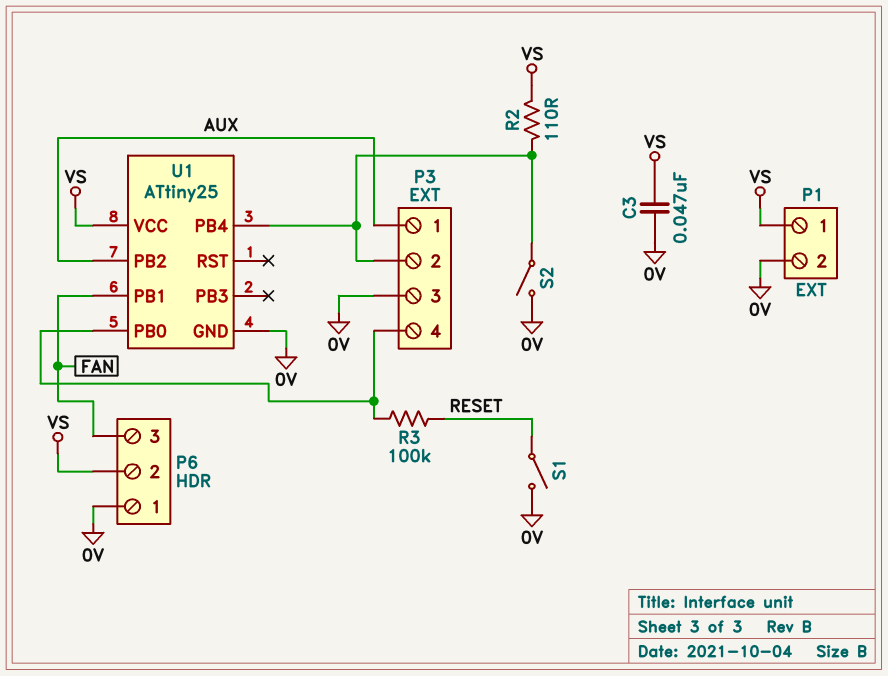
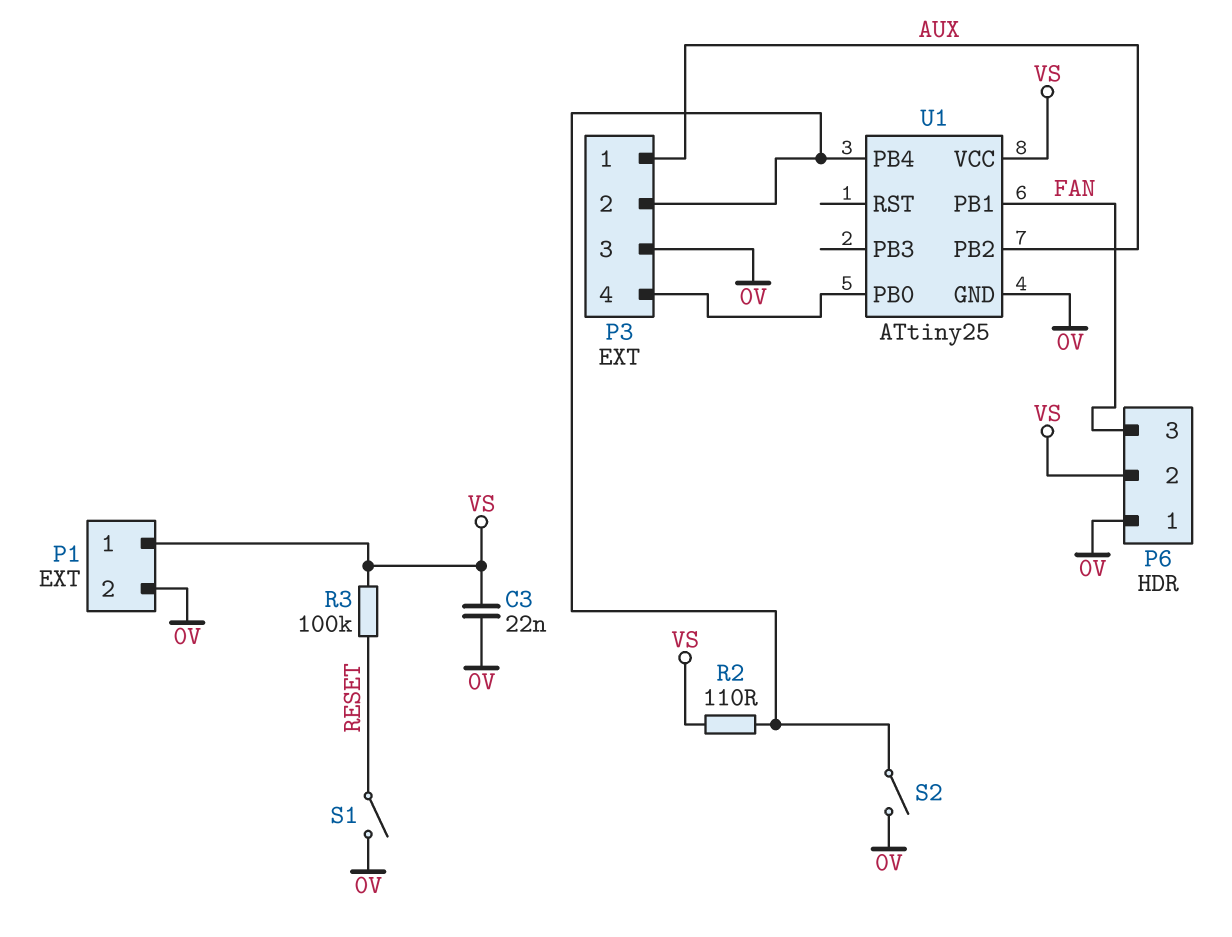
C3: 47nF (0V, VS) -> 22nF (0V, VS)
R3: 100k (P3/4, RESET) -> 100k (RESET, VS)

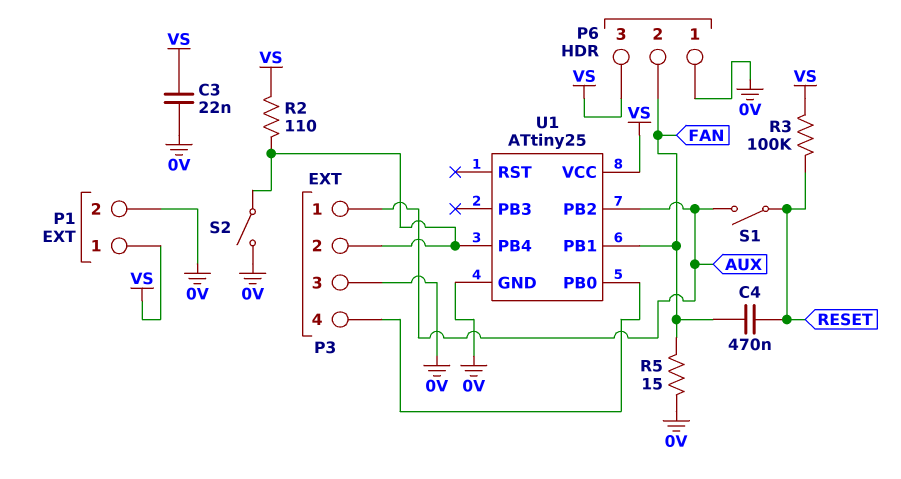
C4: none -> 470nF (FAN, RESET)
P6 pin 2: VS -> FAN
P6 pin 3: FAN -> VS
R5: none -> 15 (0V, FAN)
S1: switch (0V, RESET) -> switch (AUX, RESET)

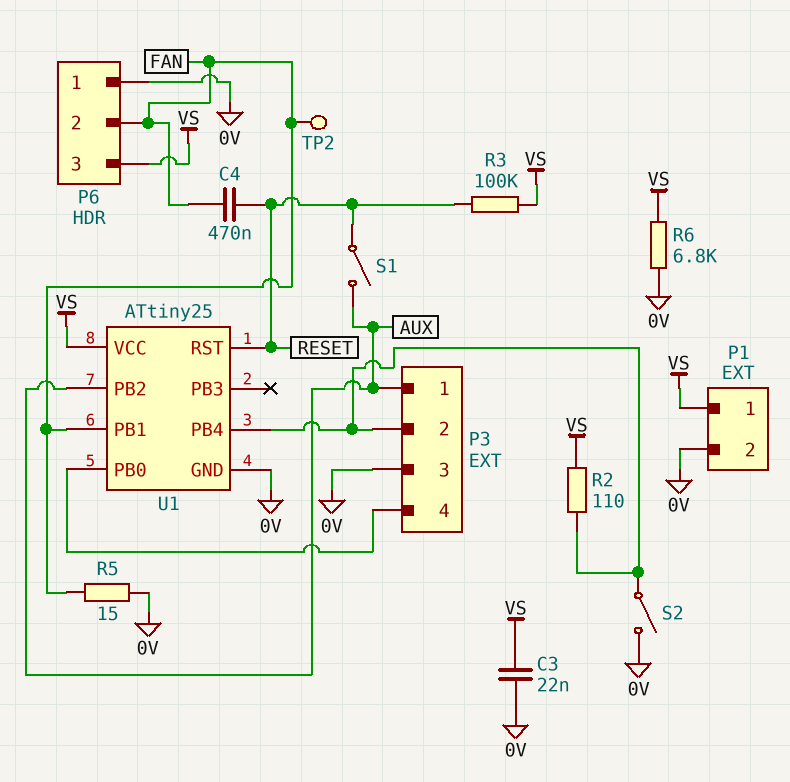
R6: none -> 6.8k (0V, VS)
TP2: none -> test point (FAN)
U1 pin RST: none -> RESET

